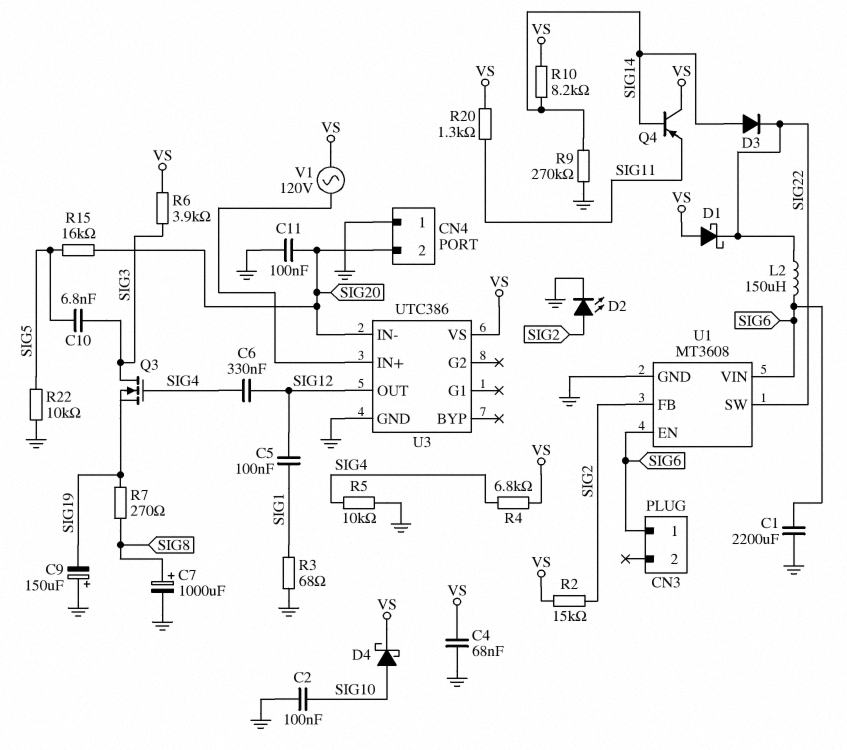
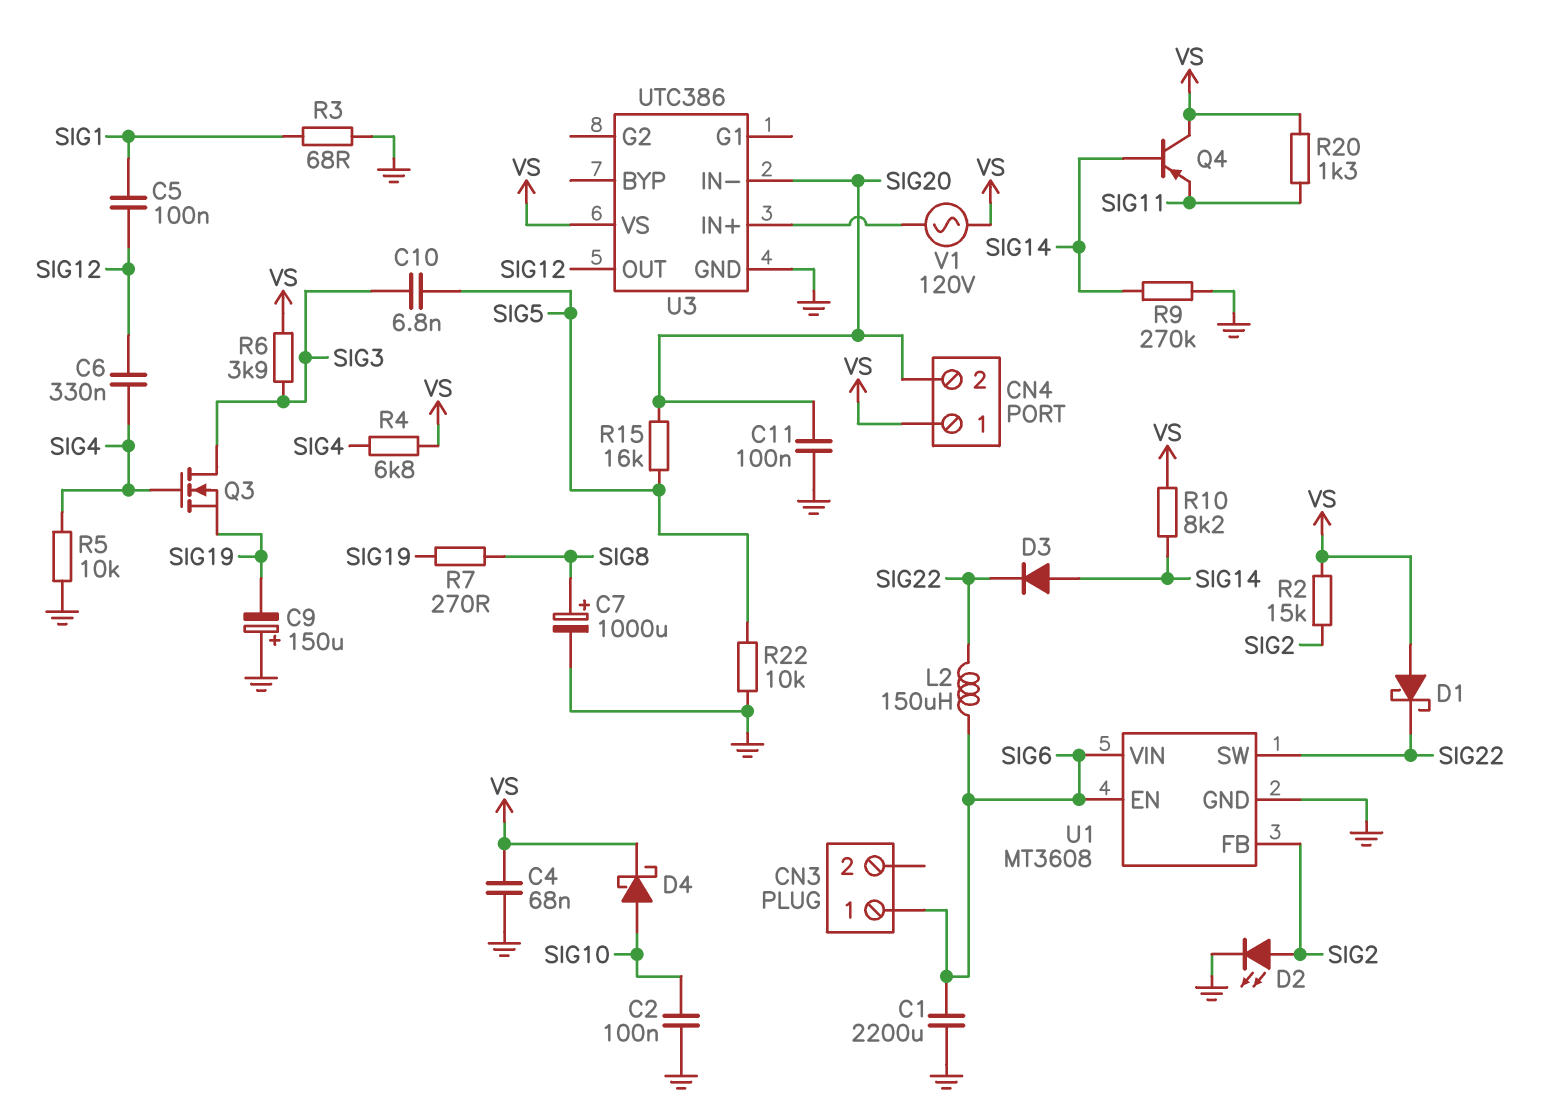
CN4 pin 1: GND -> VS

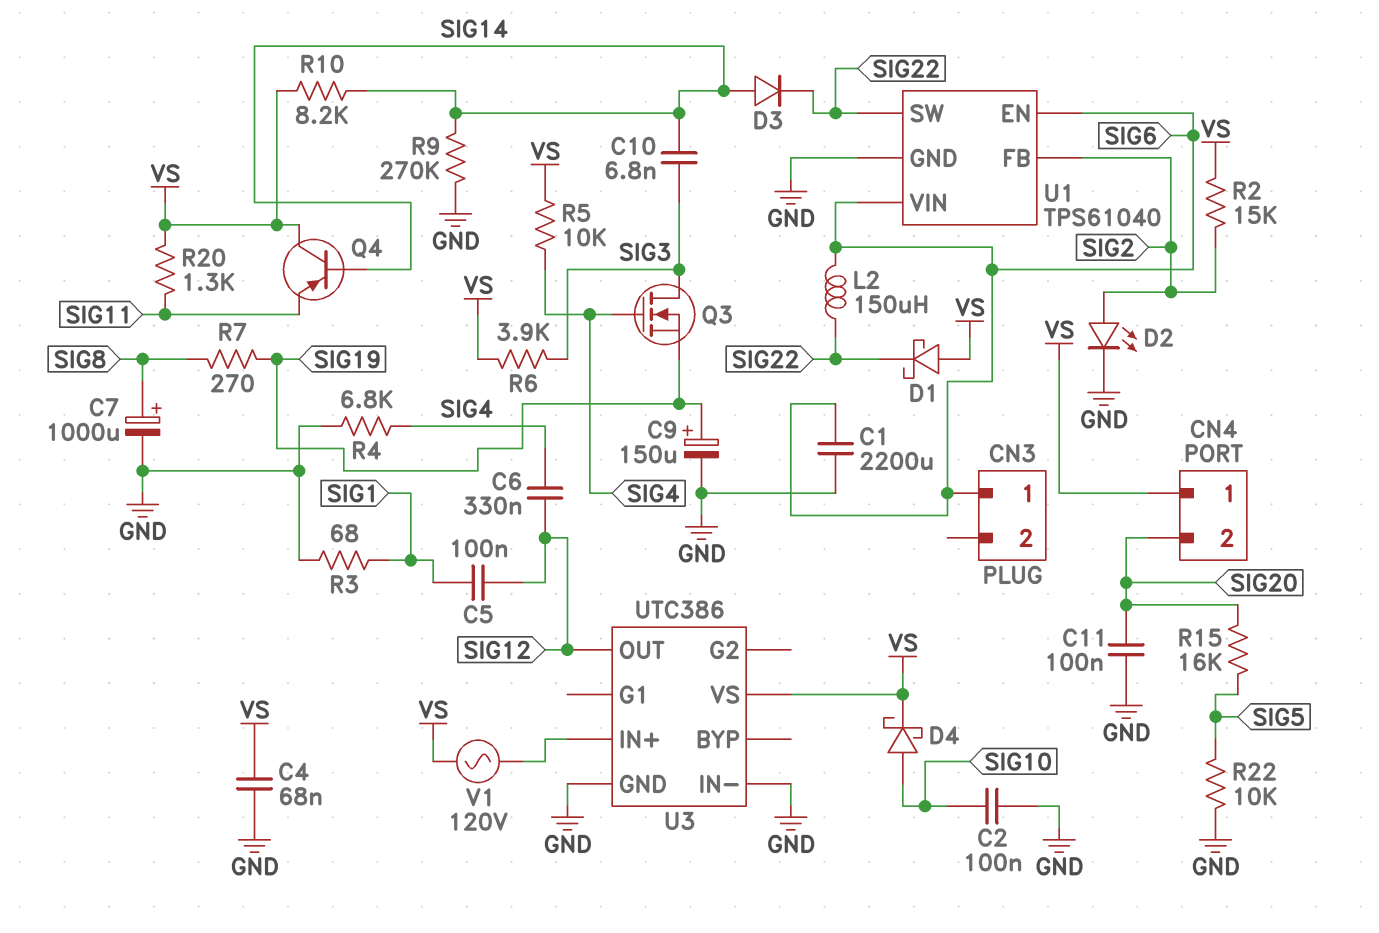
C9: 150uF (plus GND, minus SIG19) -> 150uF (plus SIG19, minus GND)
C10: 6.8nF (SIG3, SIG5) -> 6.8nF (SIG3, SIG14)
R4: 6.8k (SIG4, VS) -> 6.8k (GND, SIG4)
R5: 10k (GND, SIG4) -> 10k (SIG4, VS)
U1: MT3608 -> TPS61040
U3 pin IN-: SIG20 -> GND

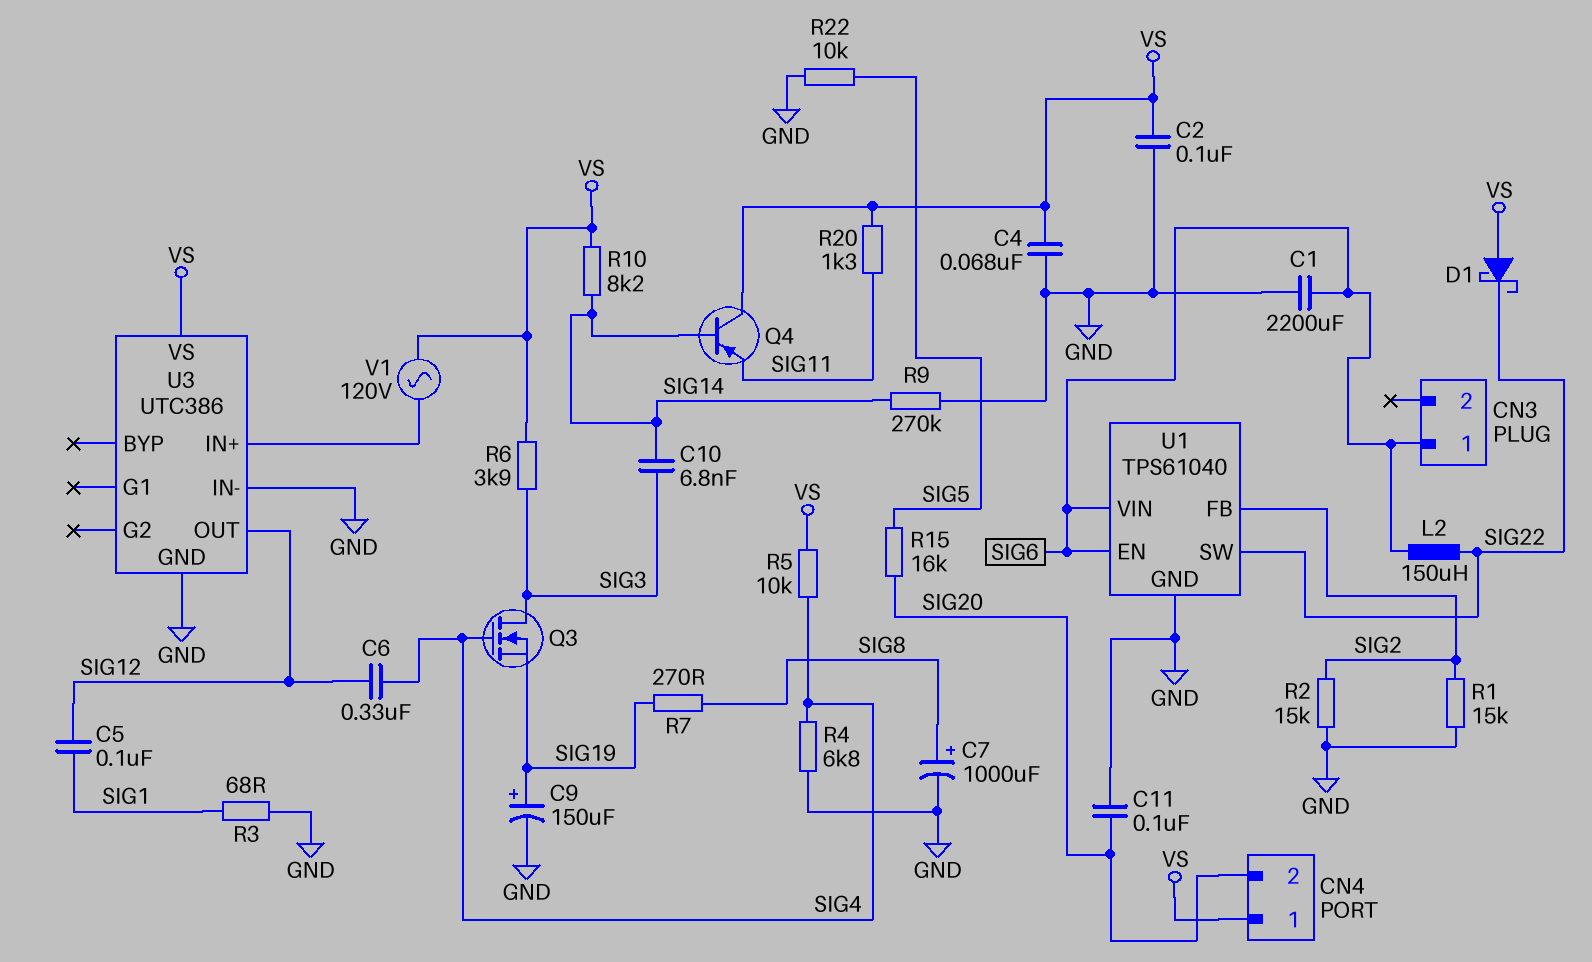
C2: 100nF (GND, SIG10) -> 100nF (GND, VS)
D2: LED (A SIG2, K GND) -> none
D3: diode (A SIG14, K SIG22) -> none
D4: schottky (A SIG10, K VS) -> none
R1: none -> 15k (GND, SIG2)
R2: 15k (SIG2, VS) -> 15k (GND, SIG2)

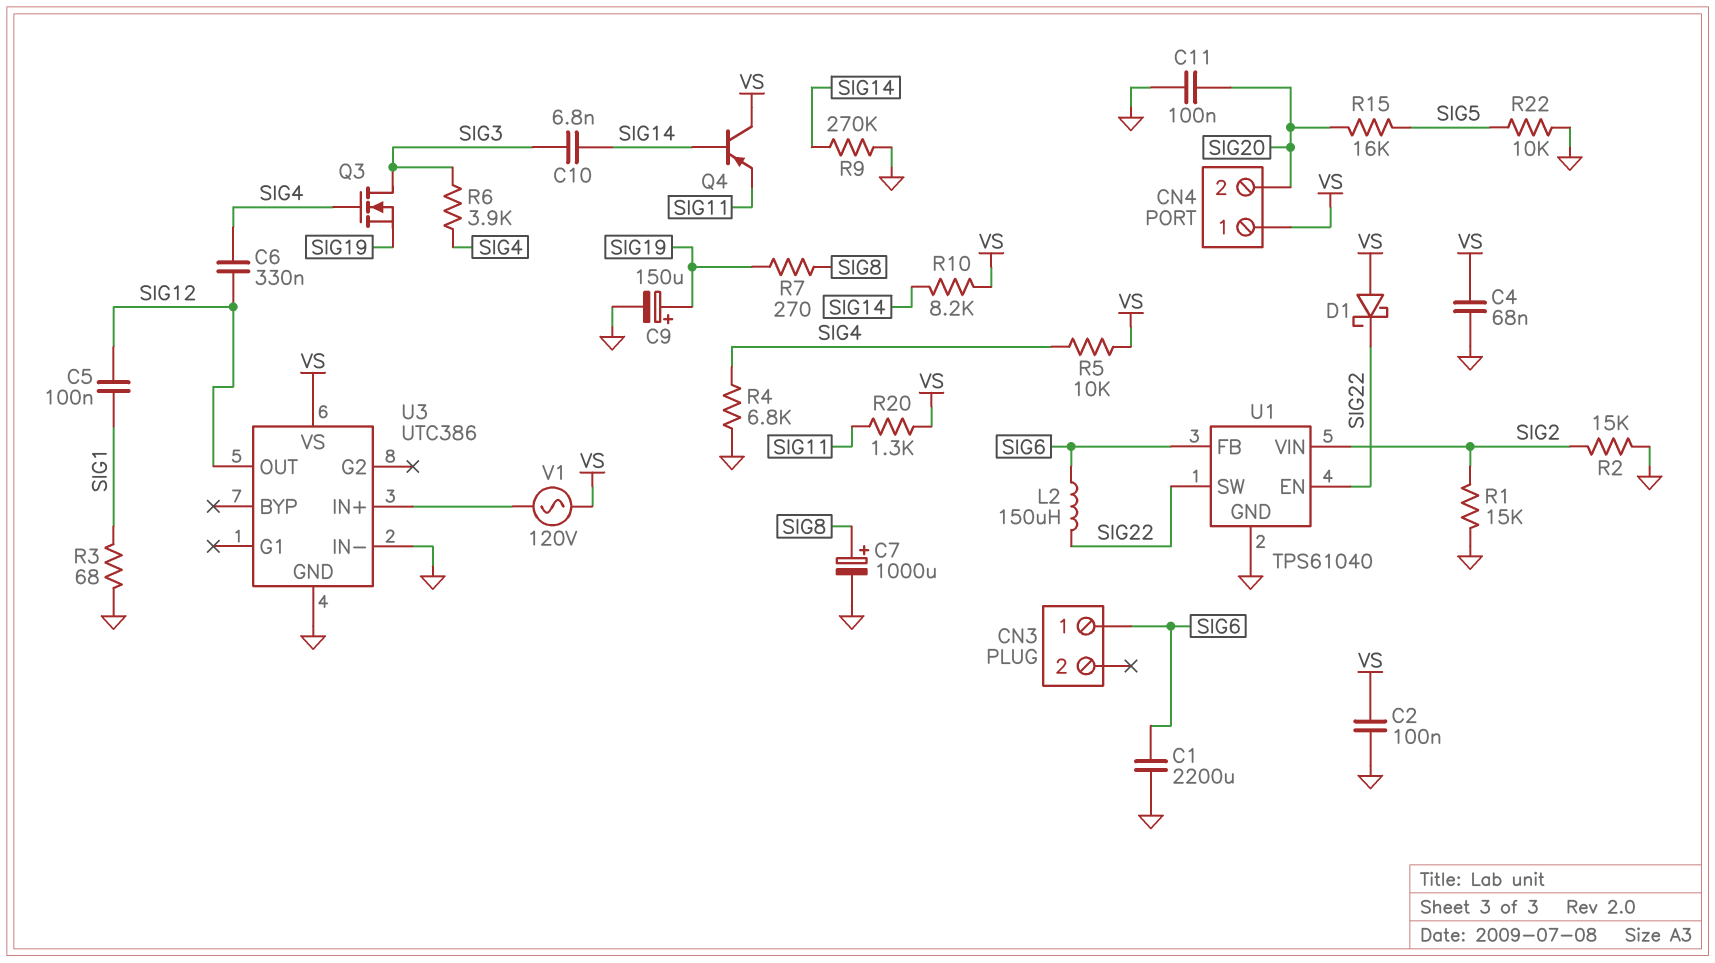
R6: 3.9k (SIG3, VS) -> 3.9k (SIG3, SIG4)
U1 pin EN: SIG6 -> SIG22
U1 pin FB: SIG2 -> SIG6
U1 pin VIN: SIG6 -> SIG2

